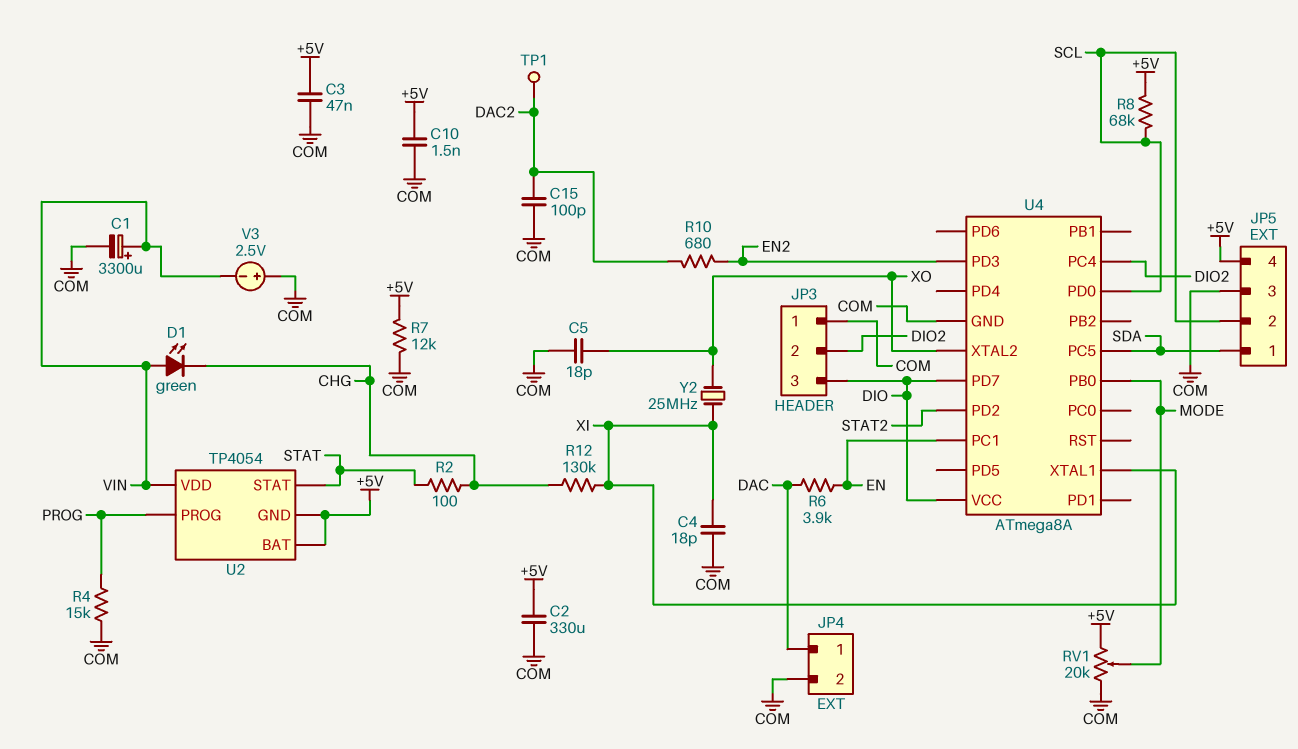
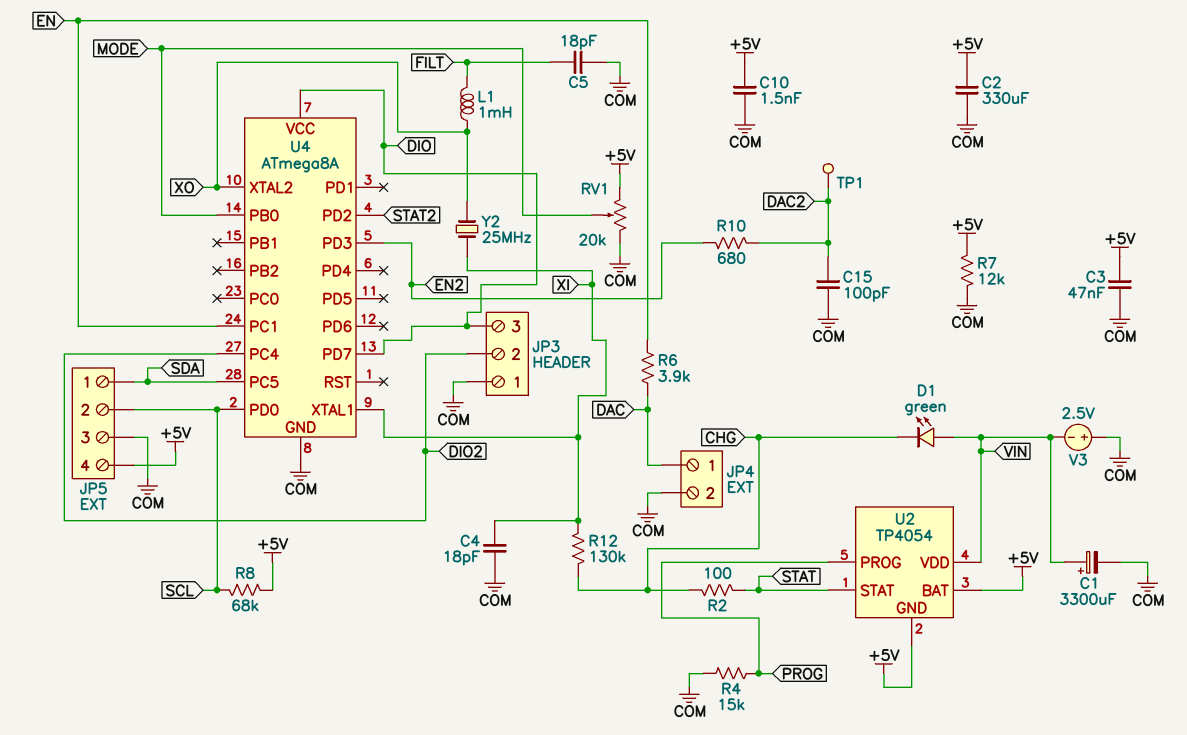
C5: 18pF (COM, XO) -> 18pF (COM, FILT)
L1: none -> 1mH (FILT, XO)

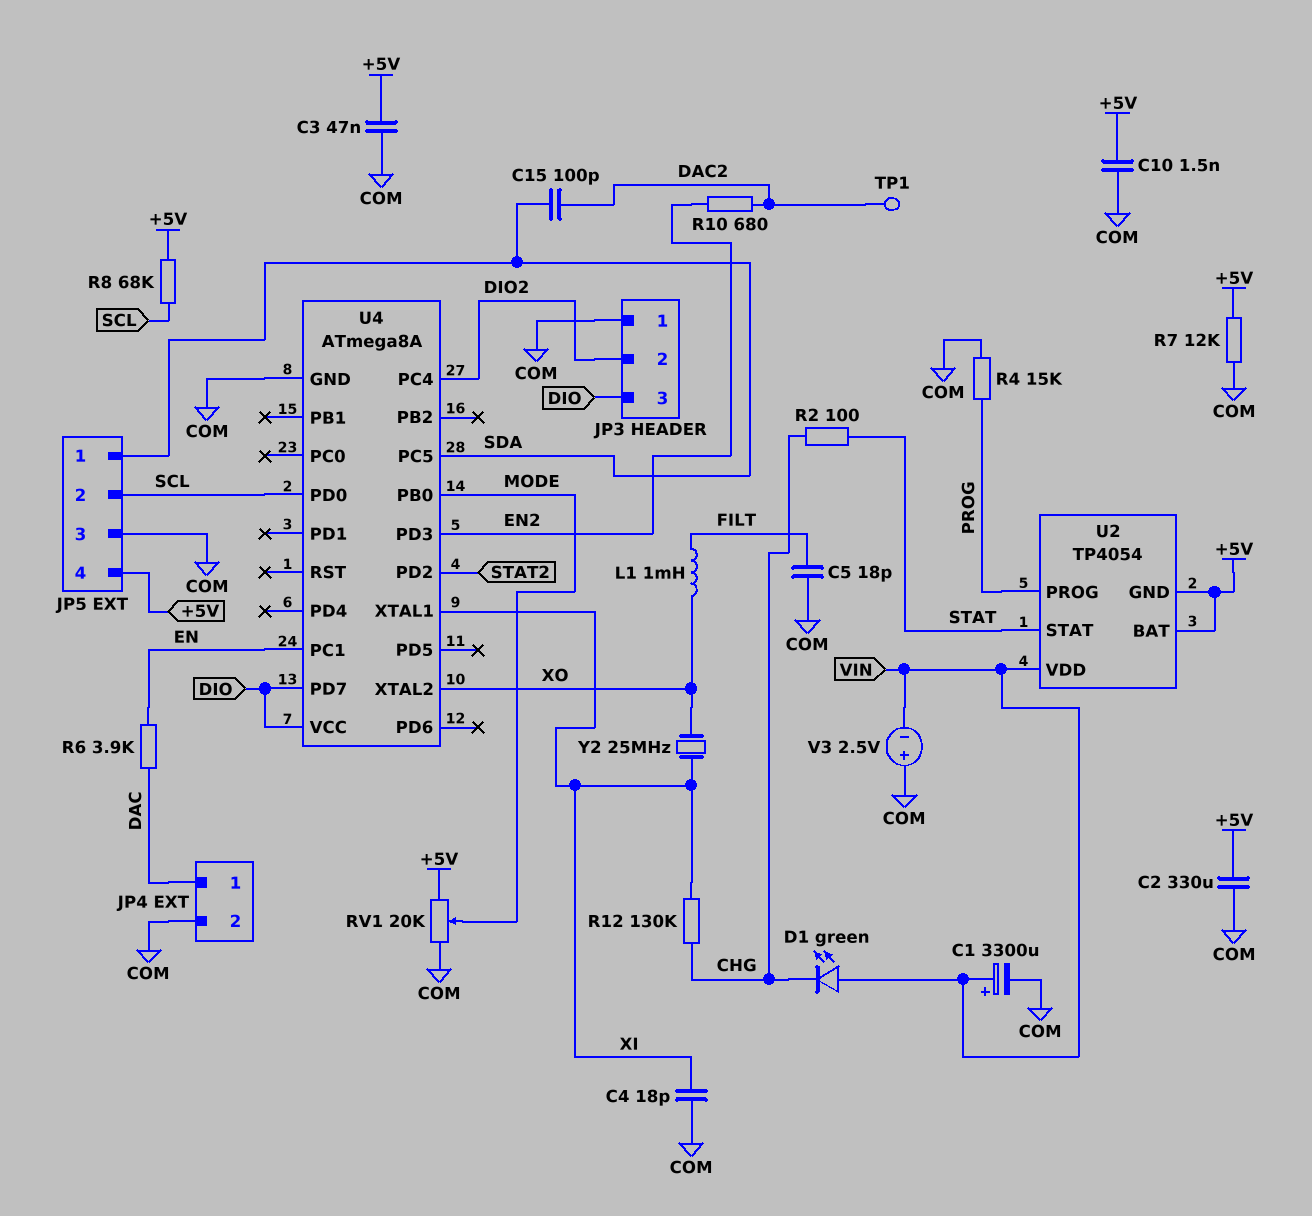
C15: 100pF (COM, DAC2) -> 100pF (DAC2, SDA)

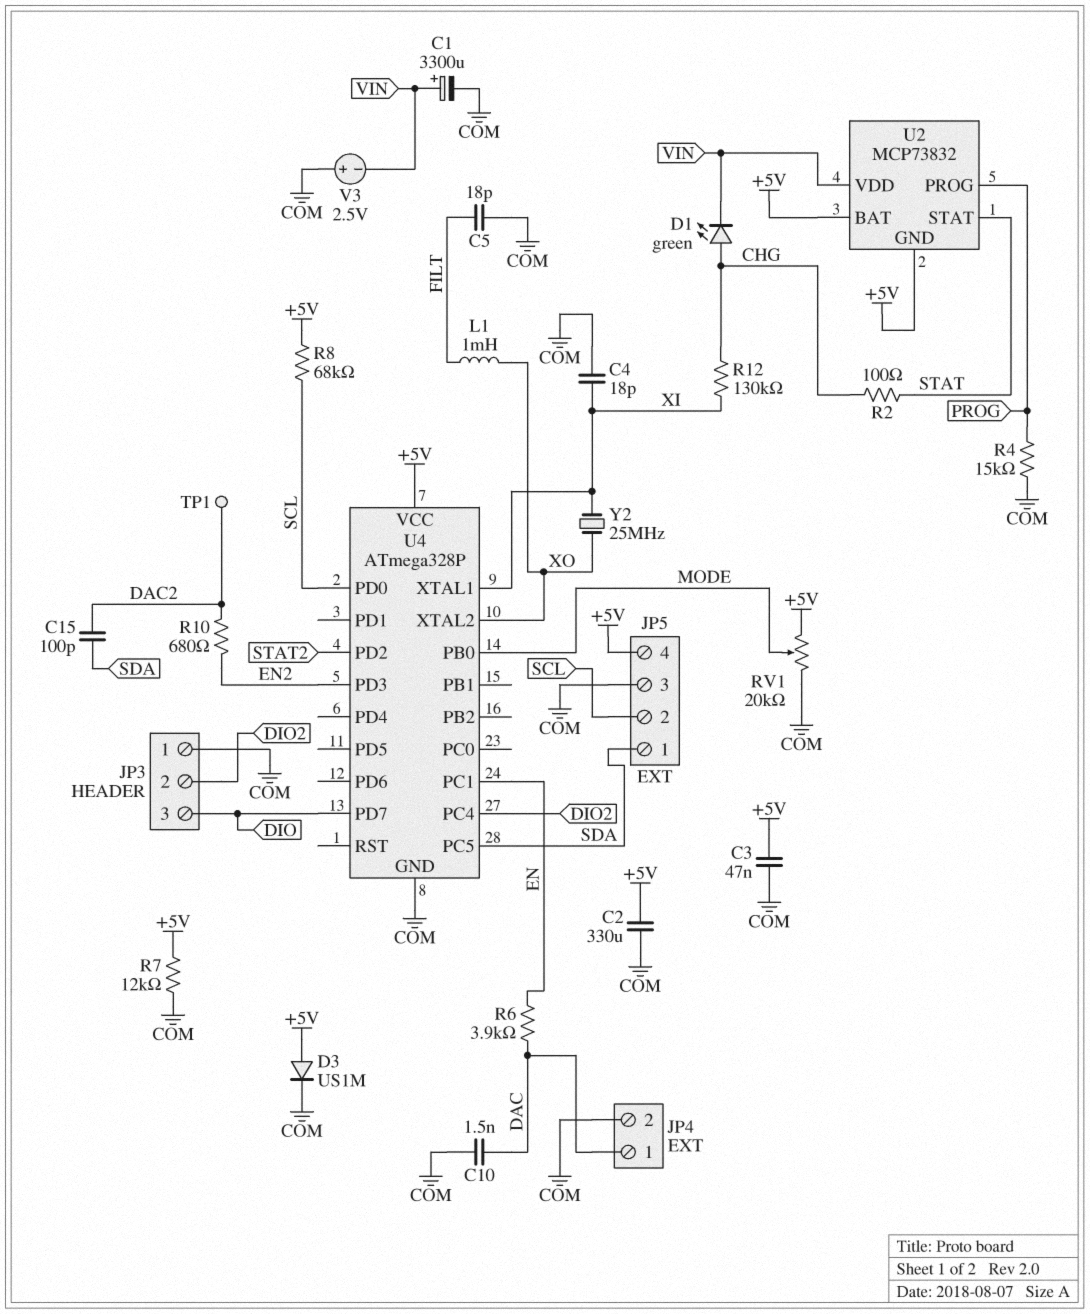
C10: 1.5nF (+5V, COM) -> 1.5nF (COM, DAC)
D1: LED green (A VIN, K CHG) -> LED green (A CHG, K VIN)
D3: none -> diode US1M (A +5V, K COM)
U2: TP4054 -> MCP73832
U4: ATmega8A -> ATmega328P
U4 pin VCC: DIO -> +5V

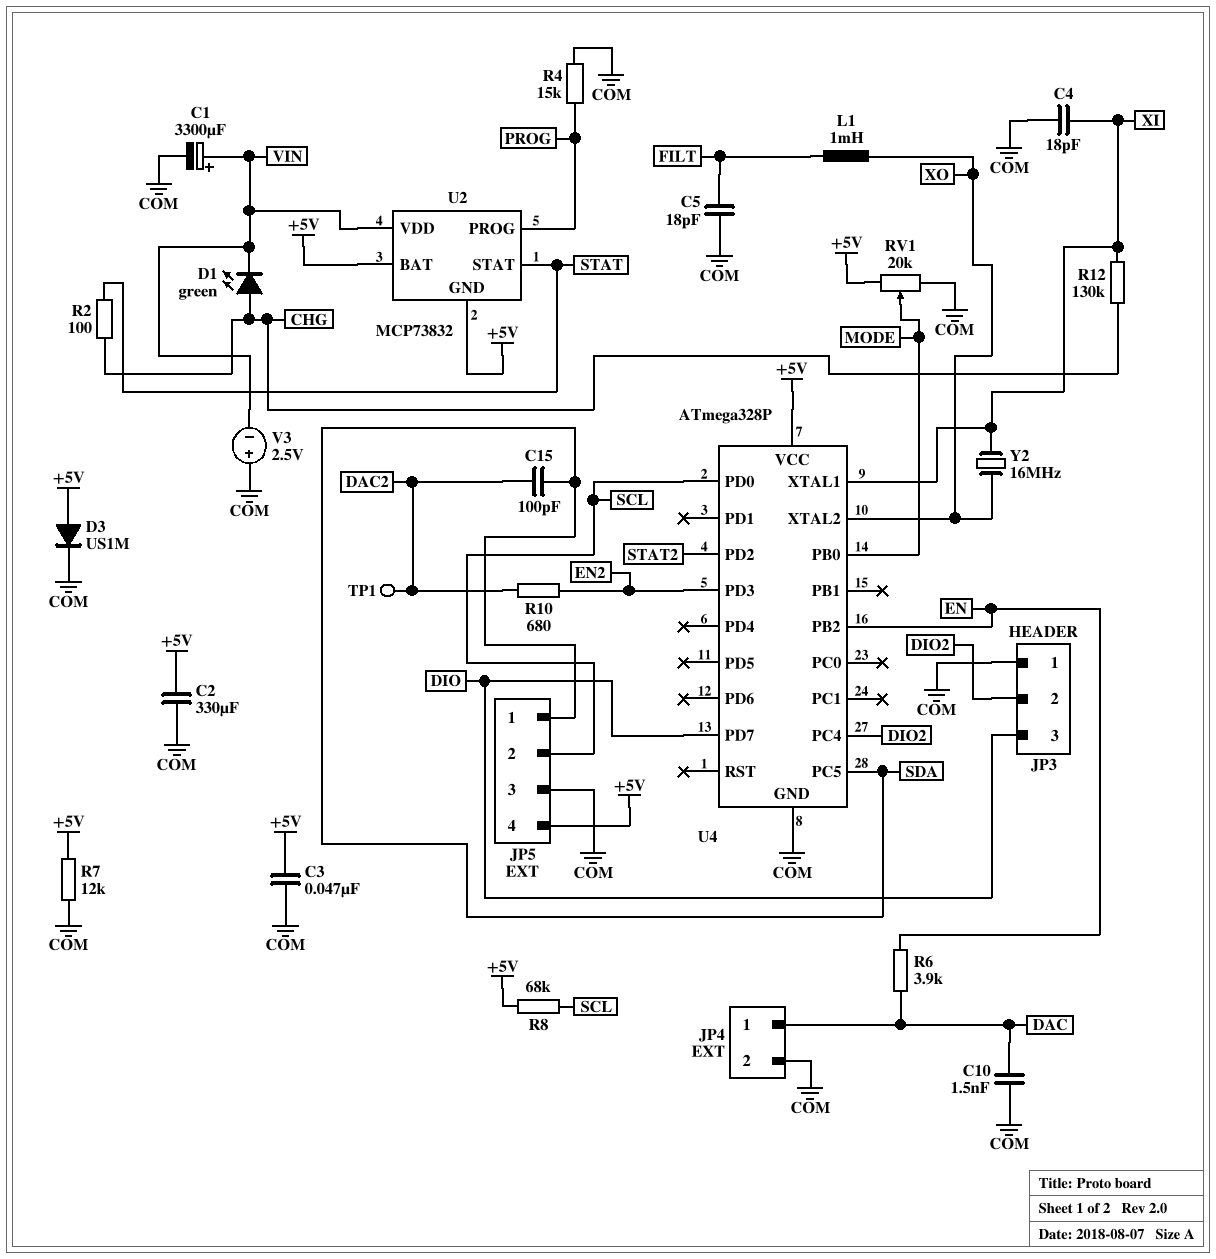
U4 pin PB2: none -> EN
U4 pin PC1: EN -> none
Y2: 25MHz (XI, XO) -> 16MHz (XI, XO)

